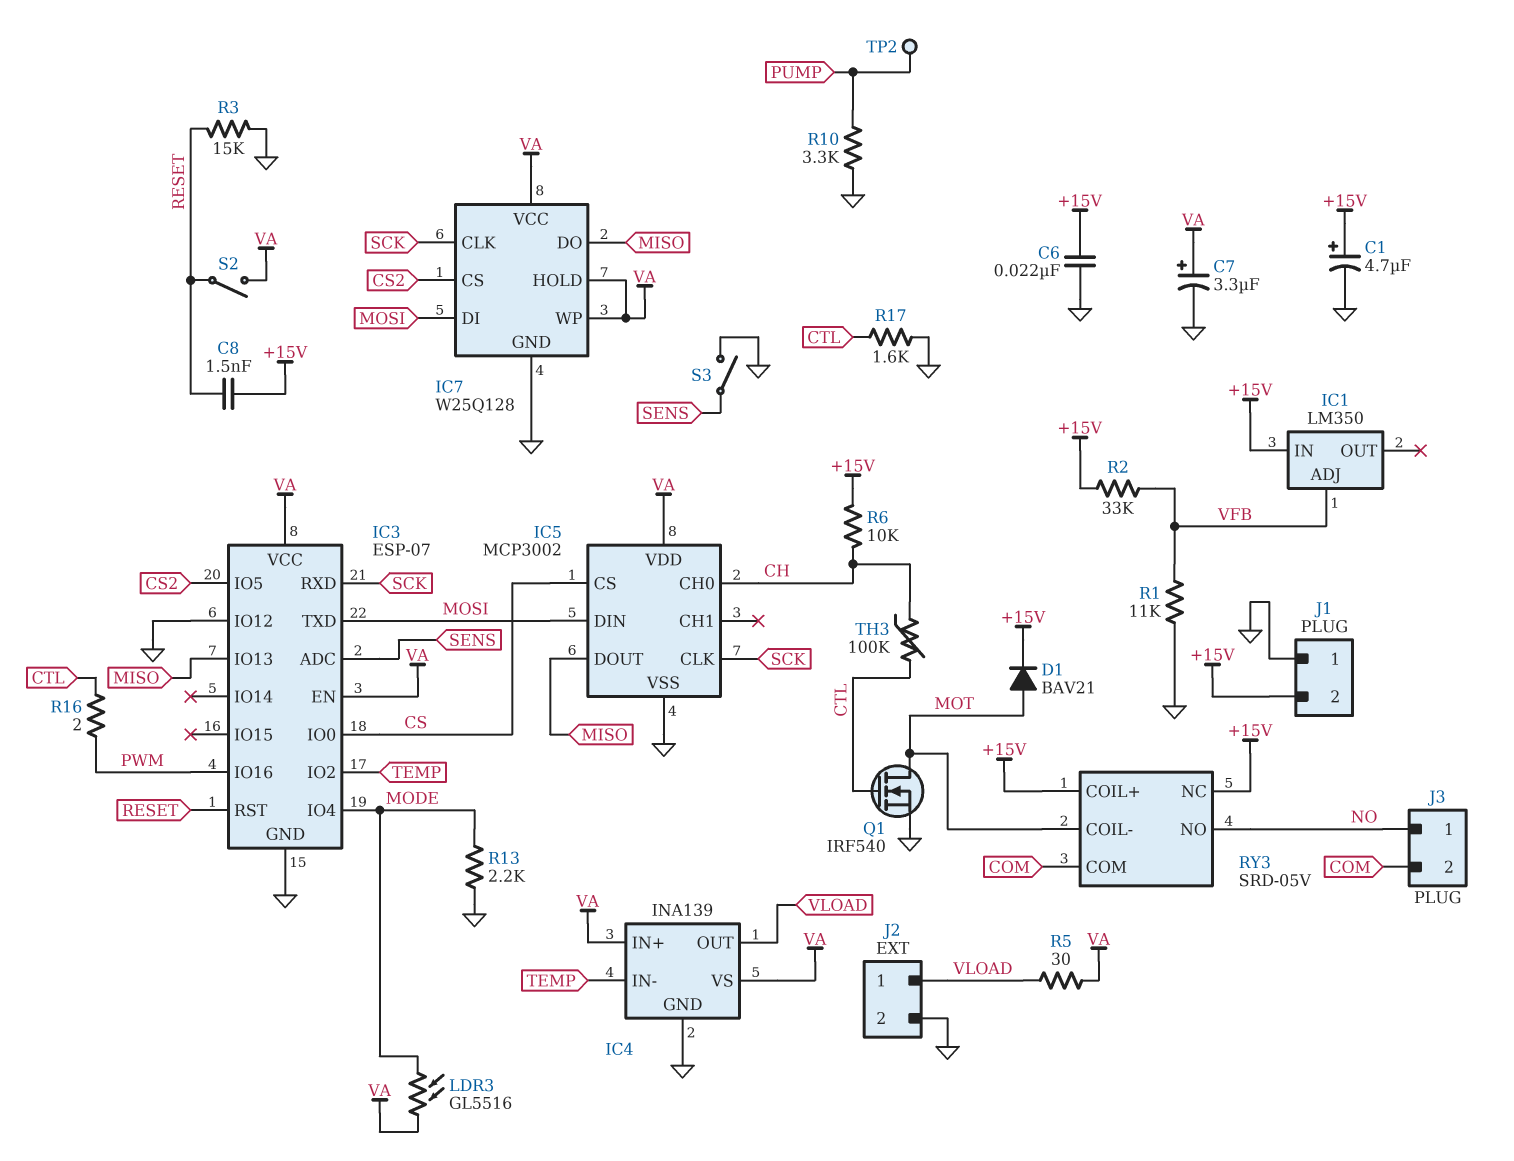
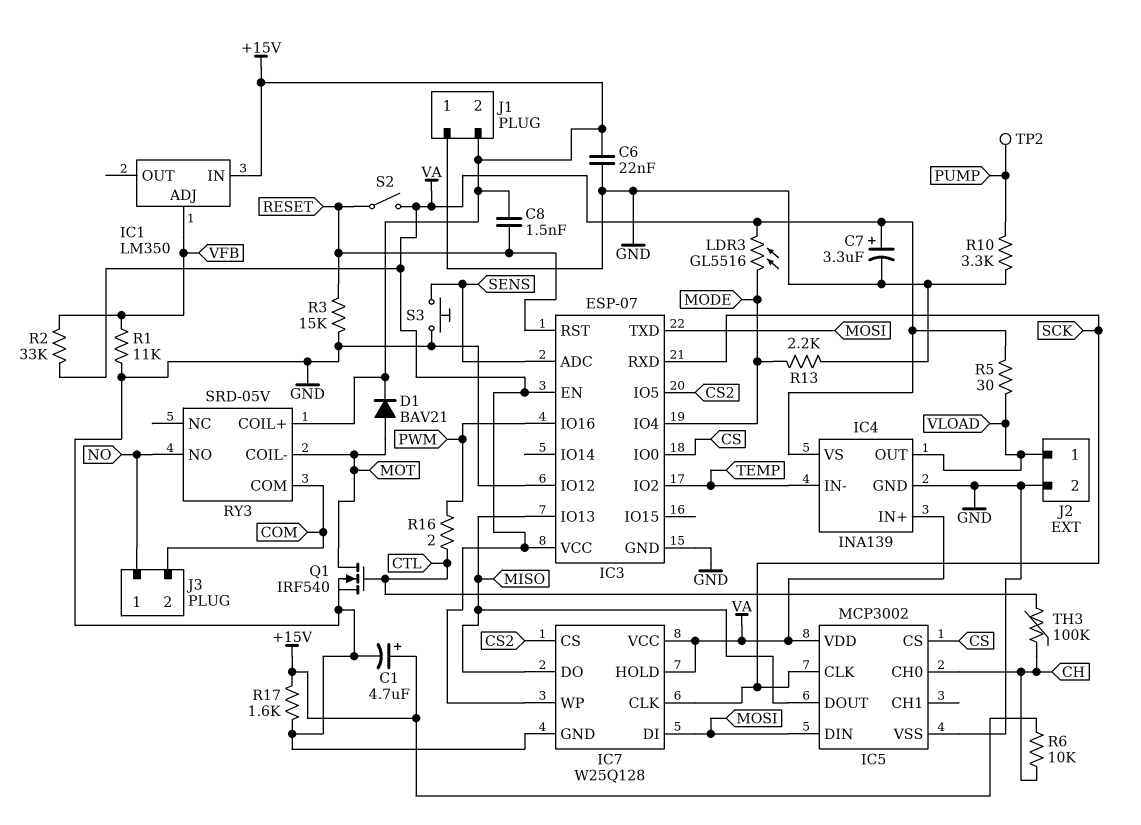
R2: 33k (+15V, VFB) -> 33k (VA, VFB)
R17: 1.6k (CTL, GND) -> 1.6k (+15V, GND)
RY3 pin NC: +15V -> none
S3: switch (GND, SENS) -> button (GND, SENS)

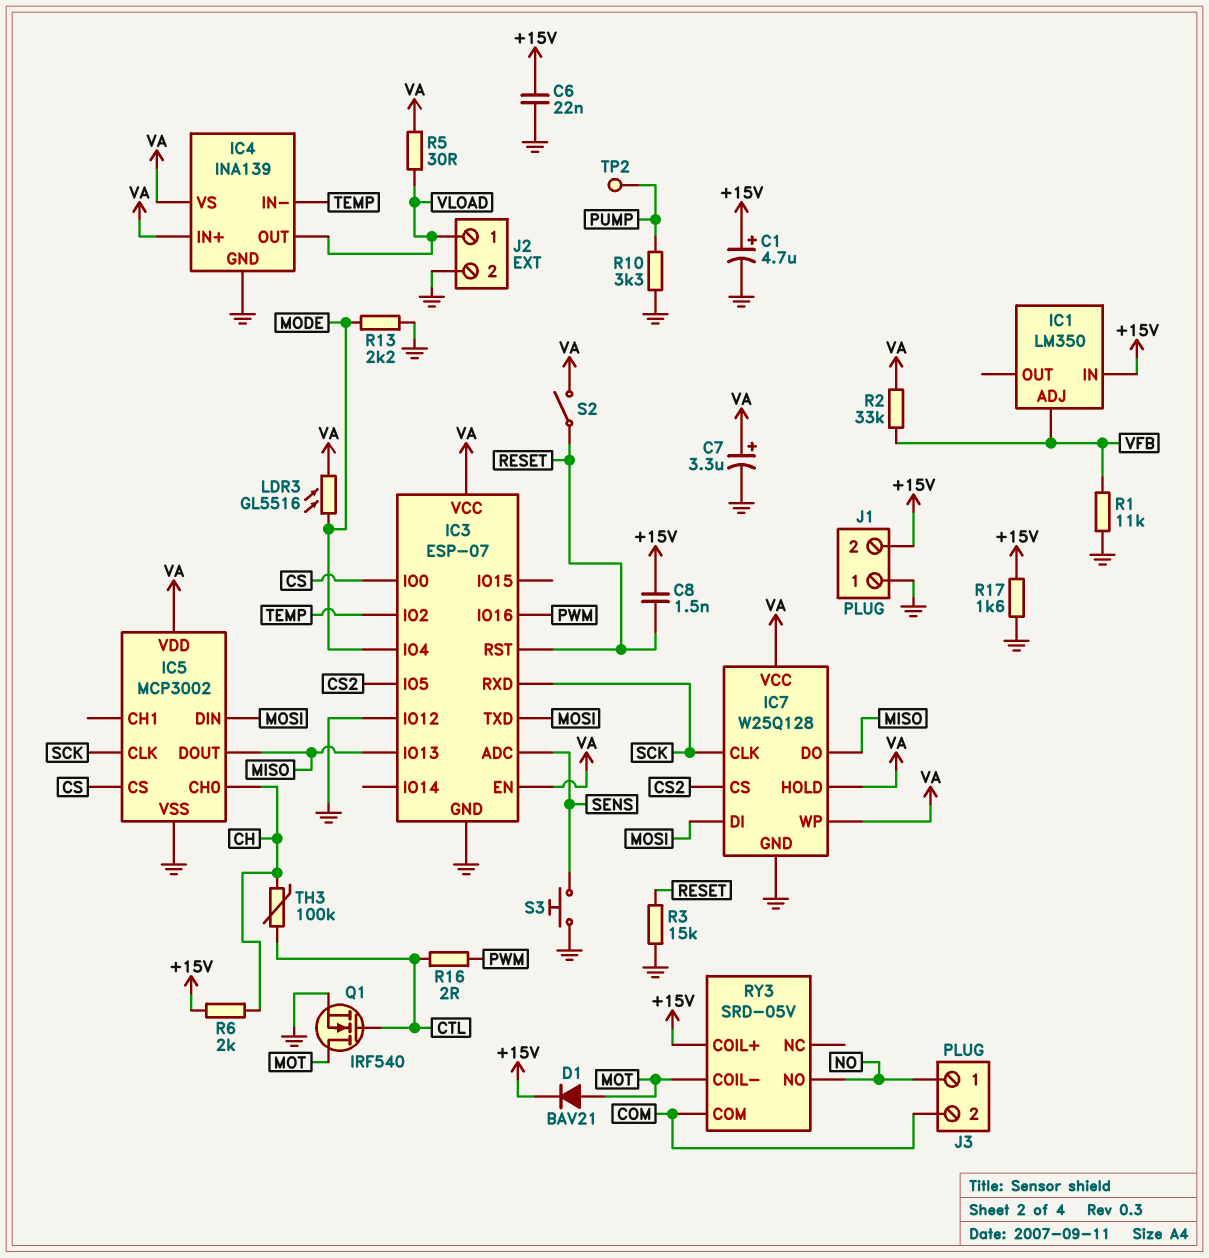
R6: 10k (+15V, CH) -> 2k (+15V, CH)

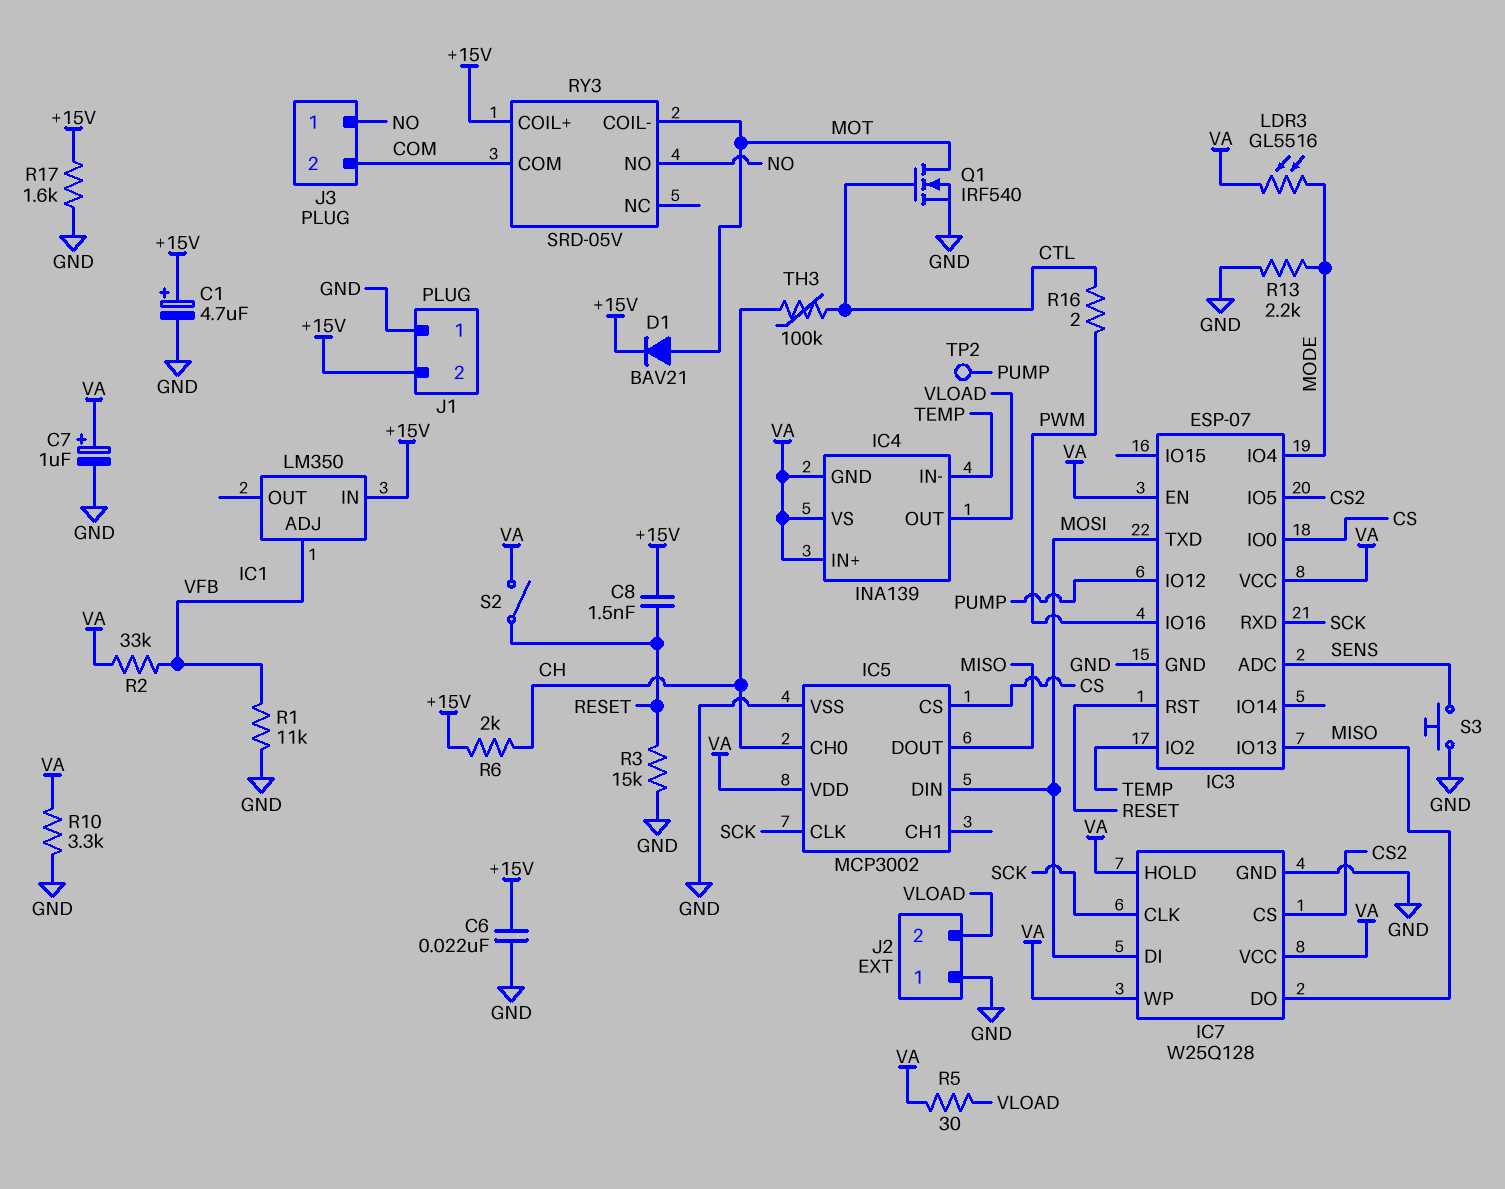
C7: 3.3uF (plus VA, minus GND) -> 1uF (plus VA, minus GND)
IC3 pin IO12: GND -> PUMP
IC4 pin GND: GND -> VA
J2 pin 1: VLOAD -> GND
J2 pin 2: GND -> VLOAD
R10: 3.3k (GND, PUMP) -> 3.3k (GND, VA)

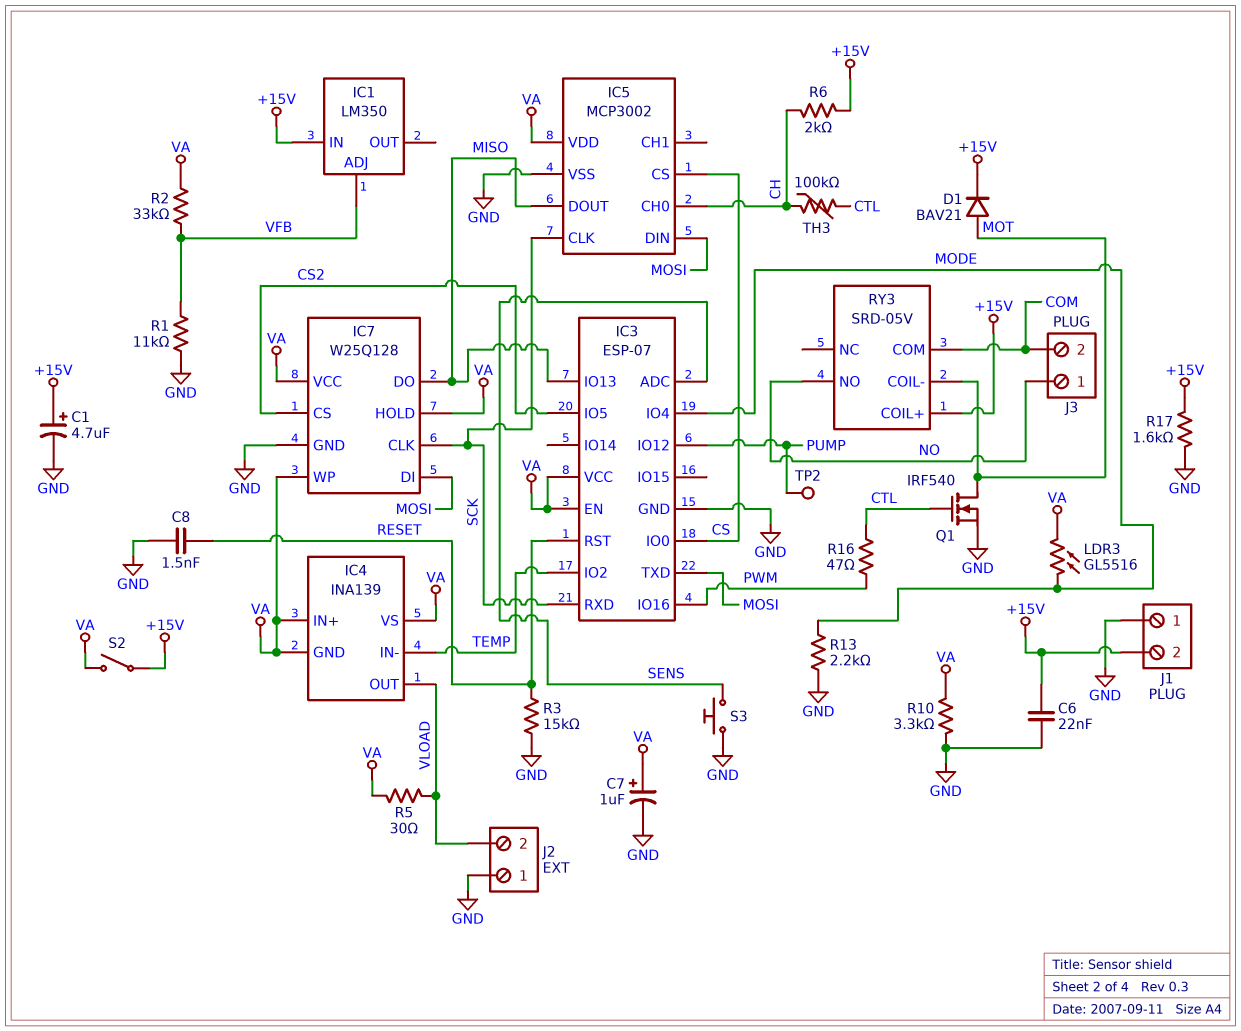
C8: 1.5nF (+15V, RESET) -> 1.5nF (GND, RESET)
R16: 2 (CTL, PWM) -> 47 (CTL, PWM)
S2: switch (RESET, VA) -> switch (+15V, VA)

